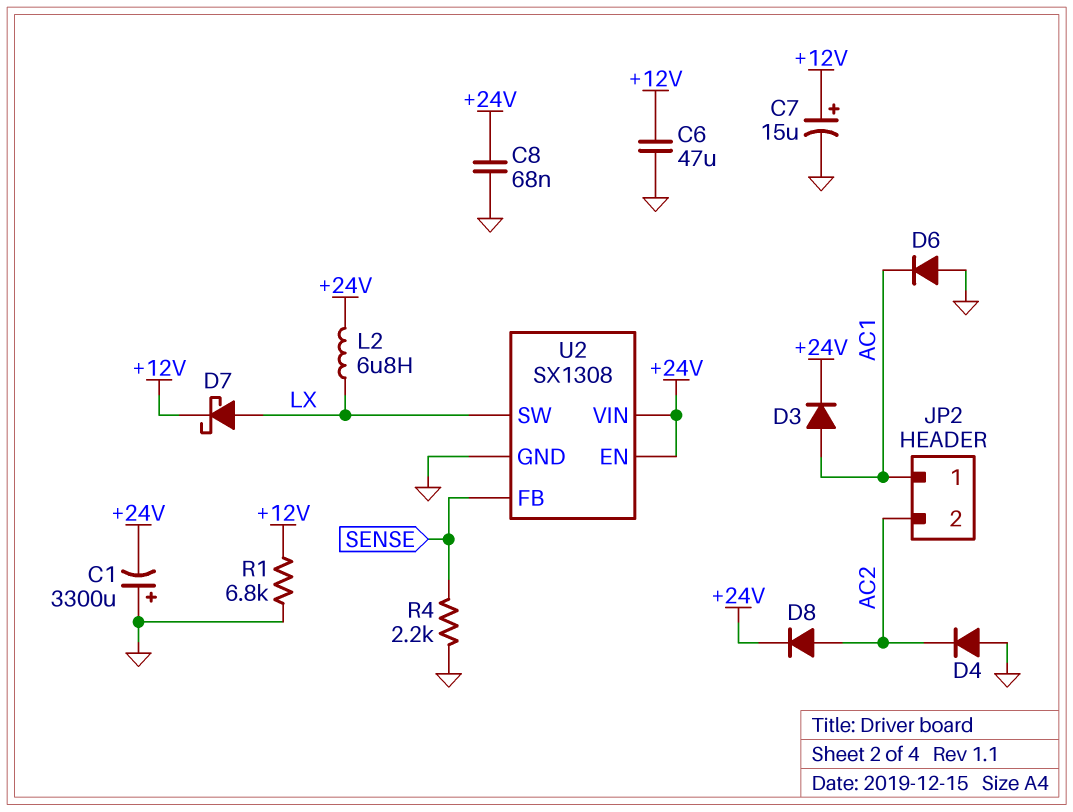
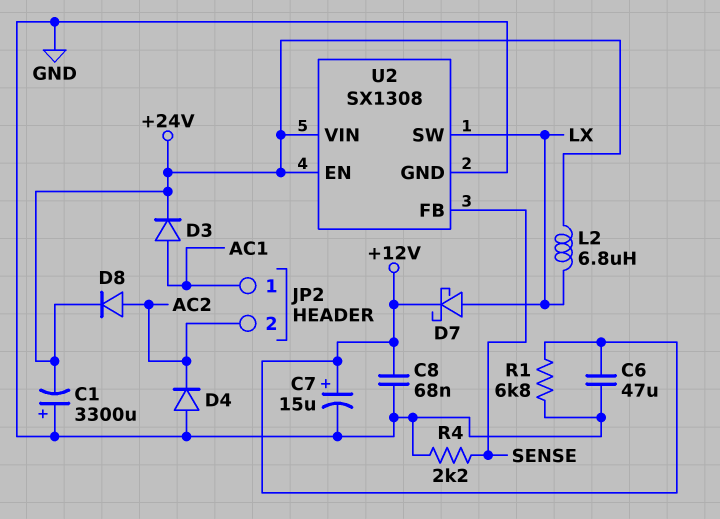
C8: 68nF (+24V, GND) -> 68nF (+12V, GND)
D6: diode (A GND, K AC1) -> none

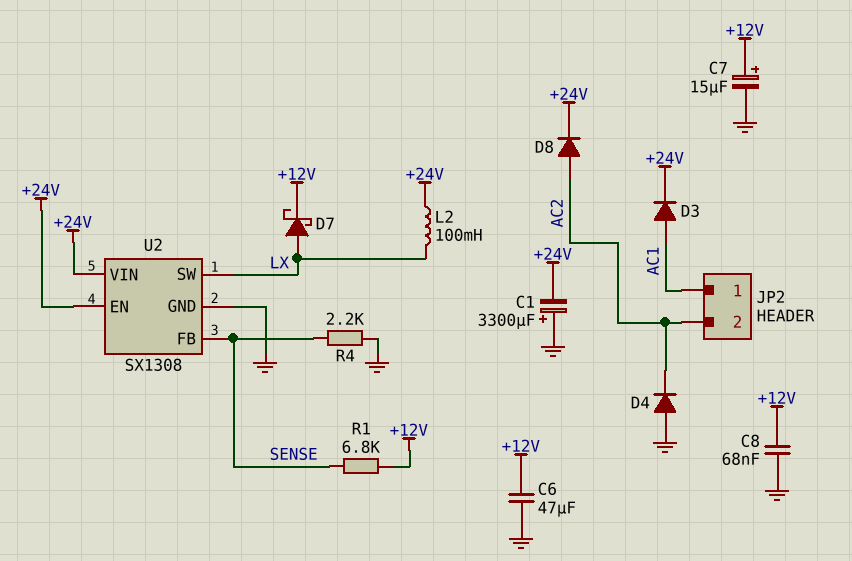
L2: 6.8uH (+24V, LX) -> 100mH (+24V, LX)
R1: 6.8k (+12V, GND) -> 6.8k (+12V, SENSE)

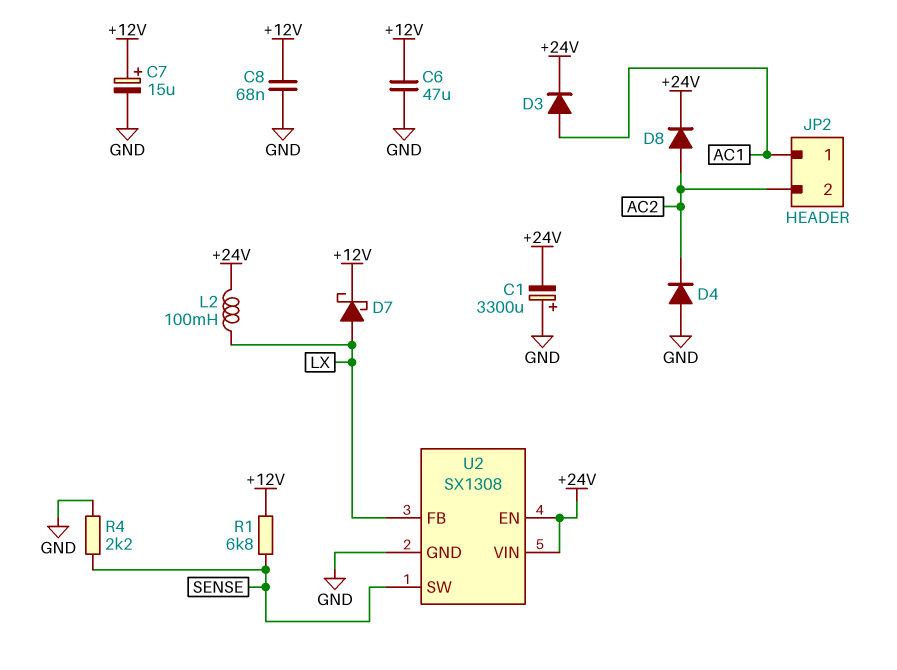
U2 pin FB: SENSE -> LX
U2 pin SW: LX -> SENSE

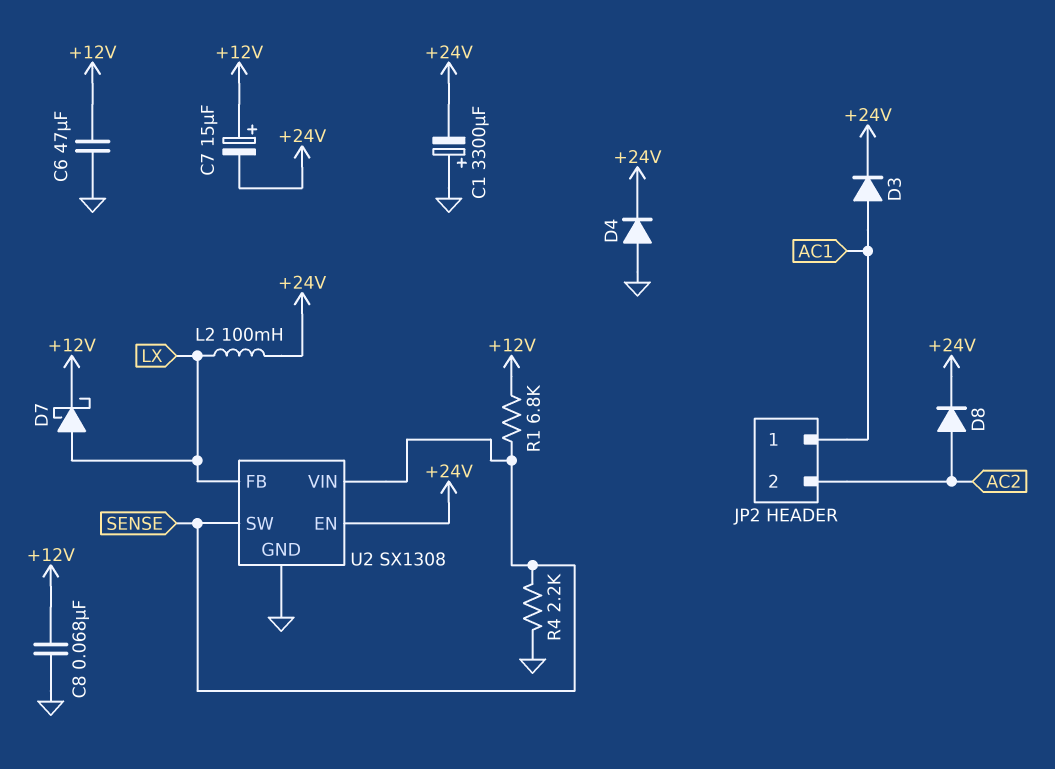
C7: 15uF (plus +12V, minus GND) -> 15uF (plus +12V, minus +24V)
D4: diode (A GND, K AC2) -> diode (A GND, K +24V)
U2 pin VIN: +24V -> SENSE

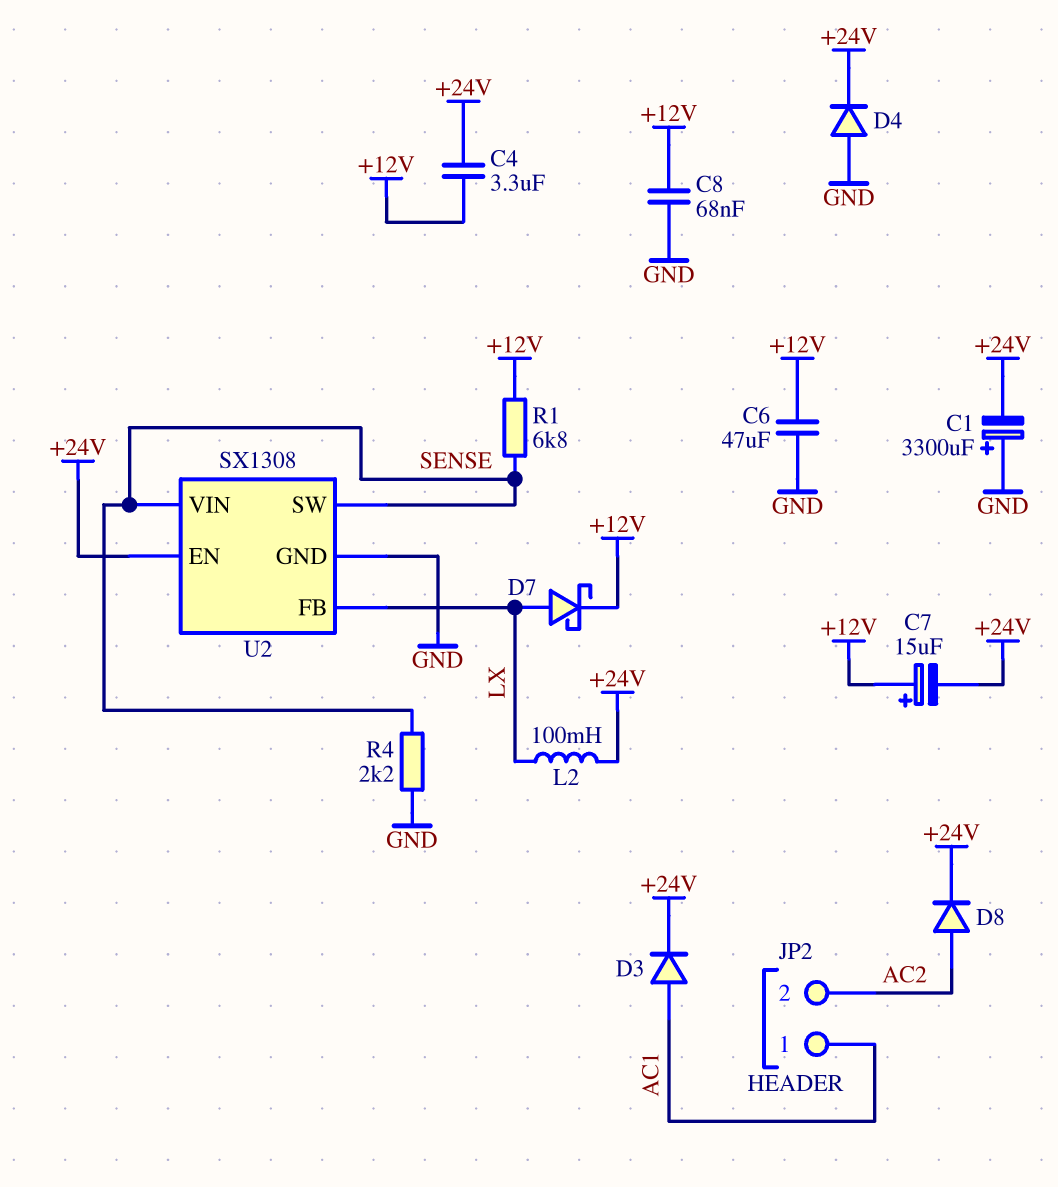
C4: none -> 3.3uF (+12V, +24V)

